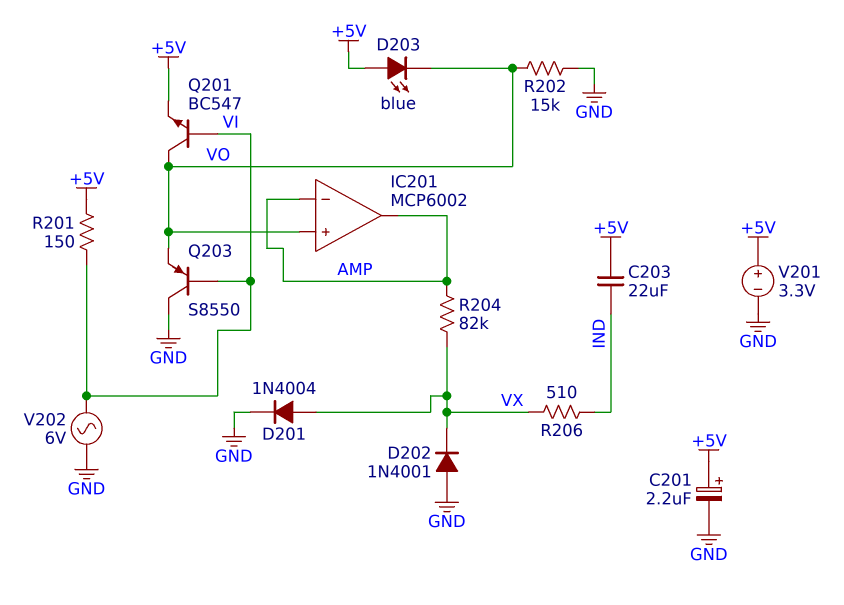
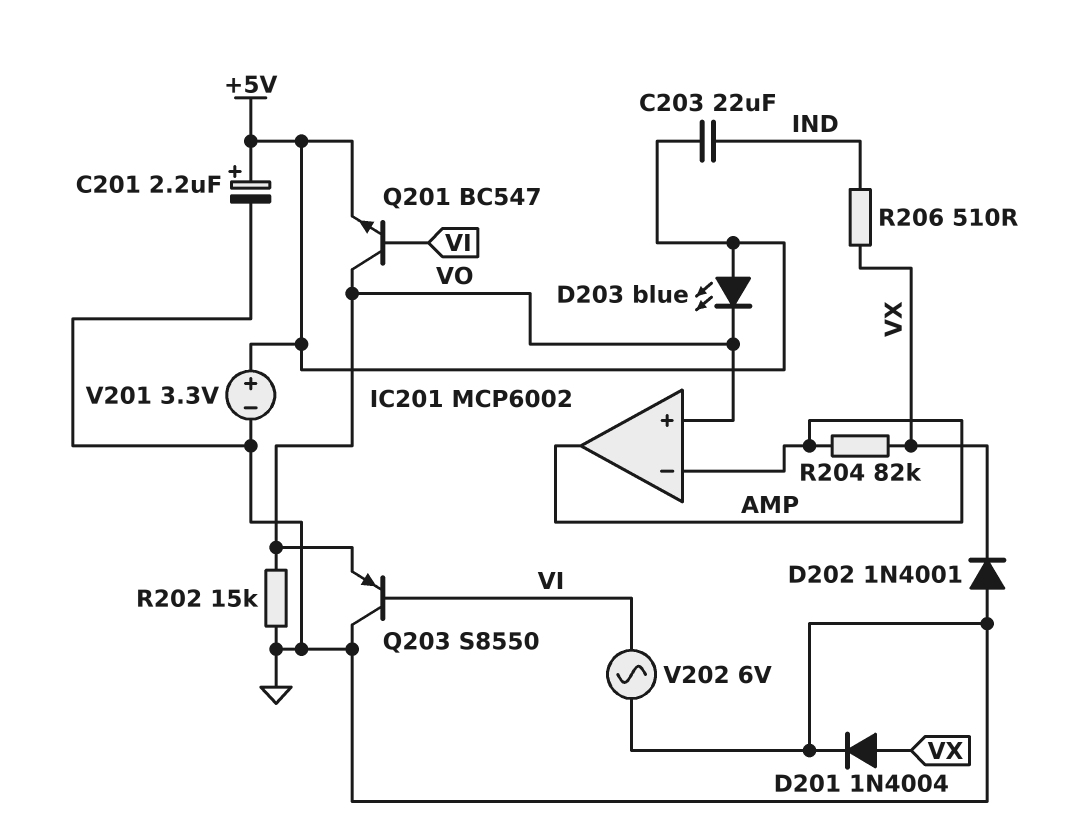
R201: 150 (+5V, VI) -> none

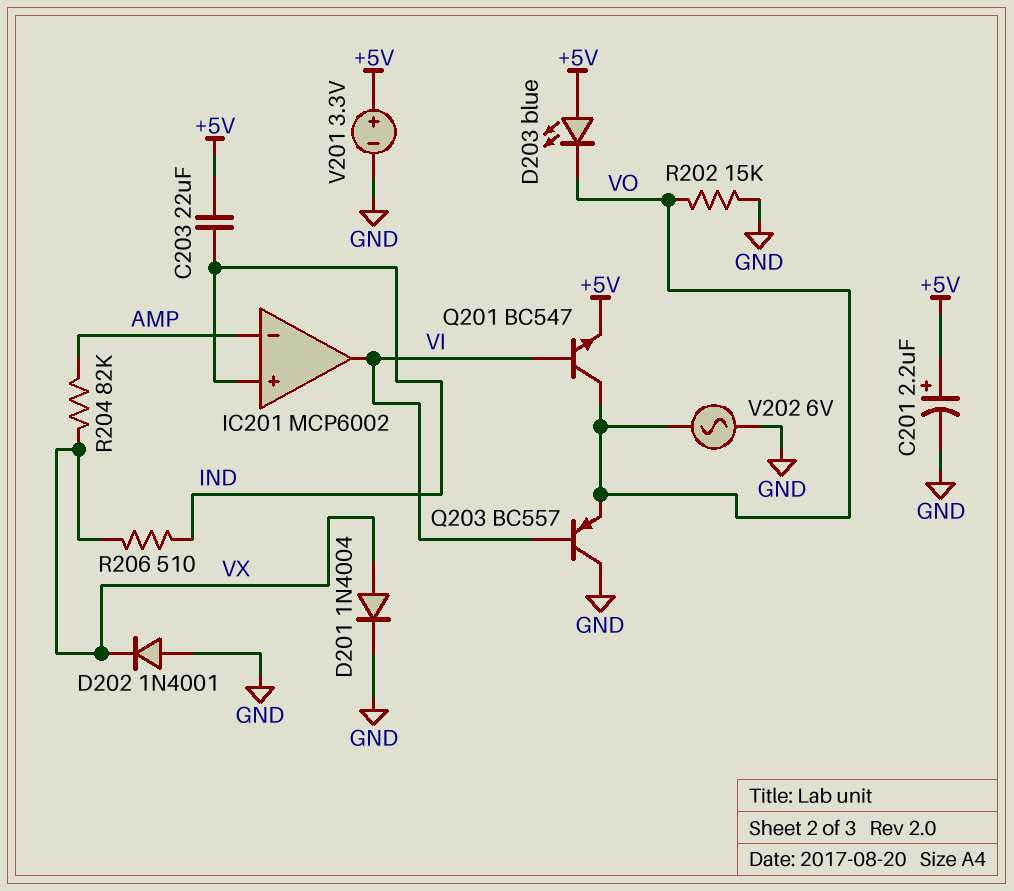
IC201 pin in+: VO -> IND
IC201 pin out: AMP -> VI
Q203: PNP S8550 (B VI, C GND, E VO) -> PNP BC557 (B VI, C GND, E VO)
V202: AC 6V (GND, VI) -> AC 6V (GND, VO)

